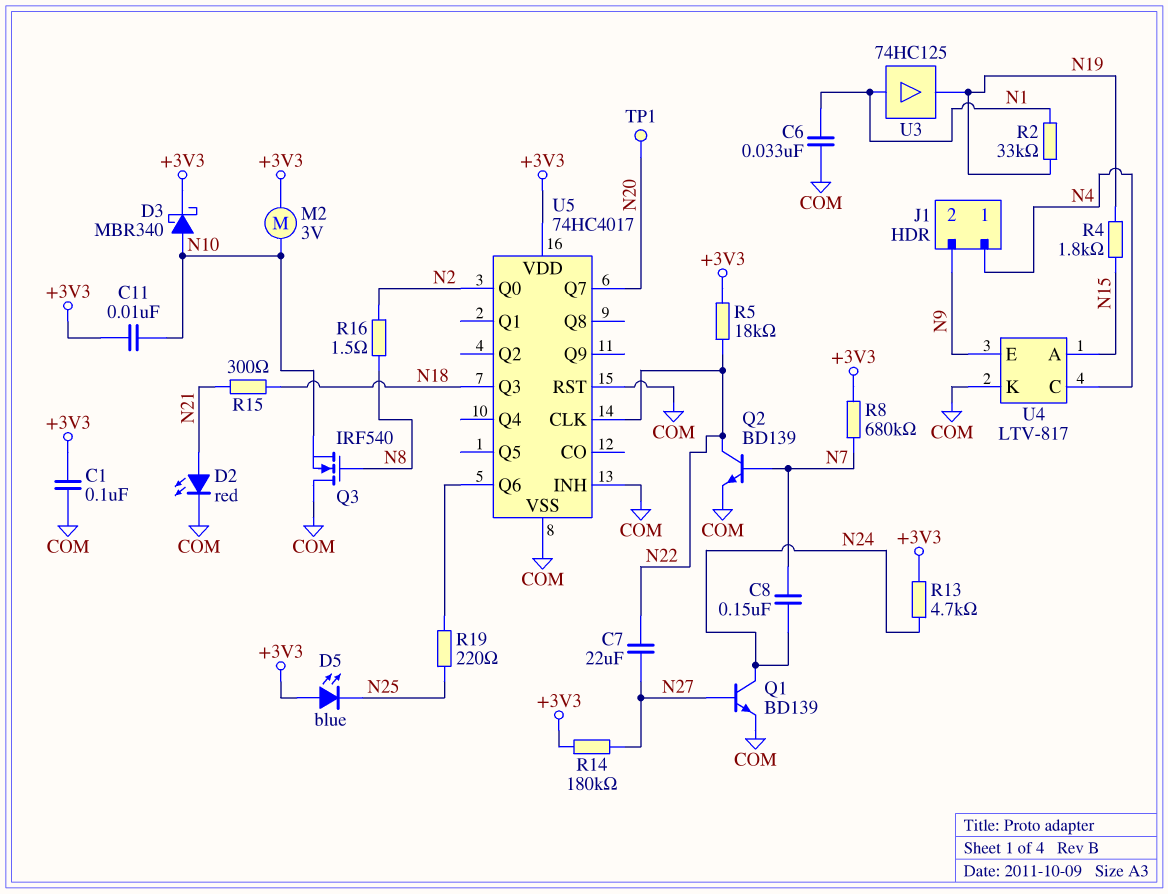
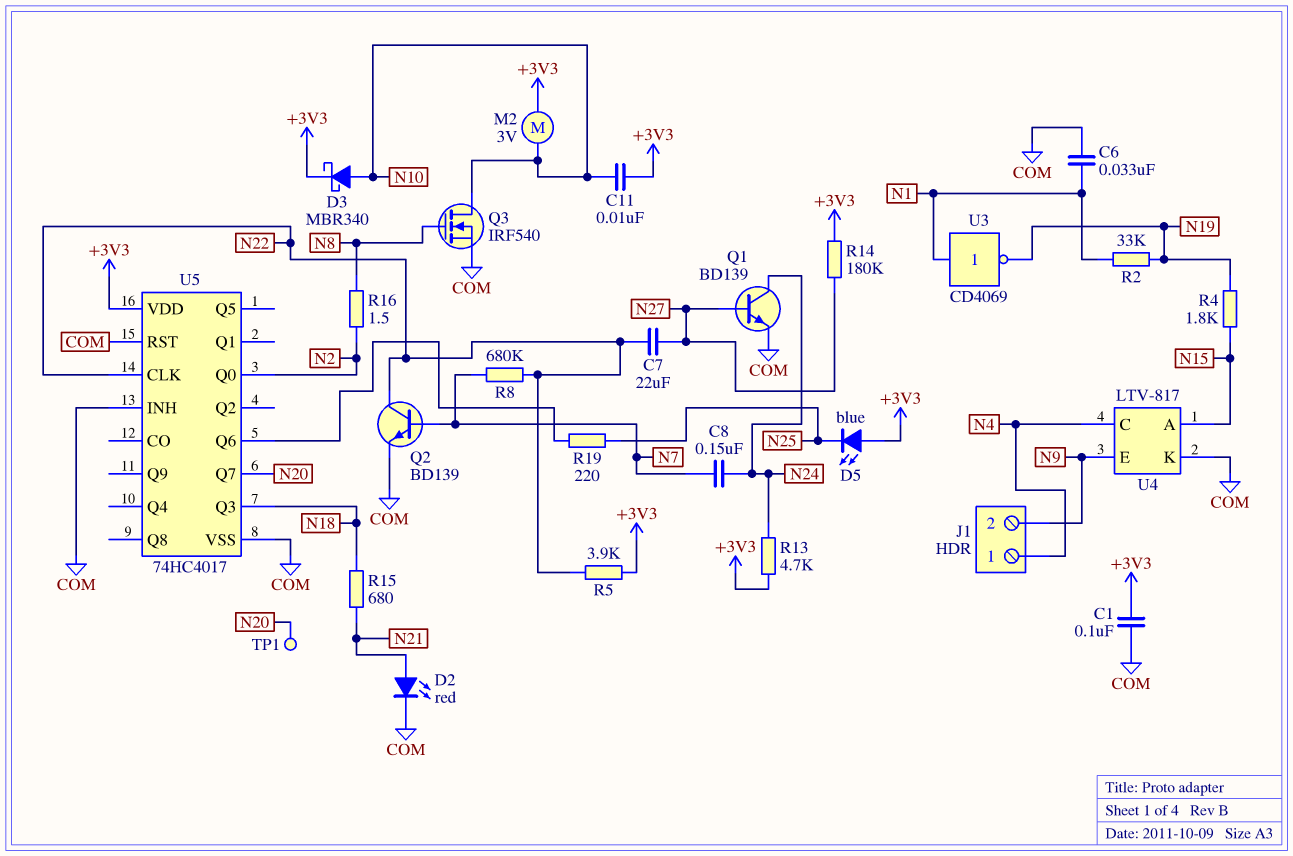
Q3: NMOS IRF540 (G N8, D COM, S N10) -> NMOS IRF540 (G N8, D N10, S COM)
R5: 18k (+3V3, N22) -> 3.9k (+3V3, N22)
R8: 680k (+3V3, N7) -> 680k (N7, N22)
R15: 300 (N18, N21) -> 680 (N18, N21)
U3: buffer 74HC125 (in N1, out N19) -> NOT CD4069 (in N1, out N19)

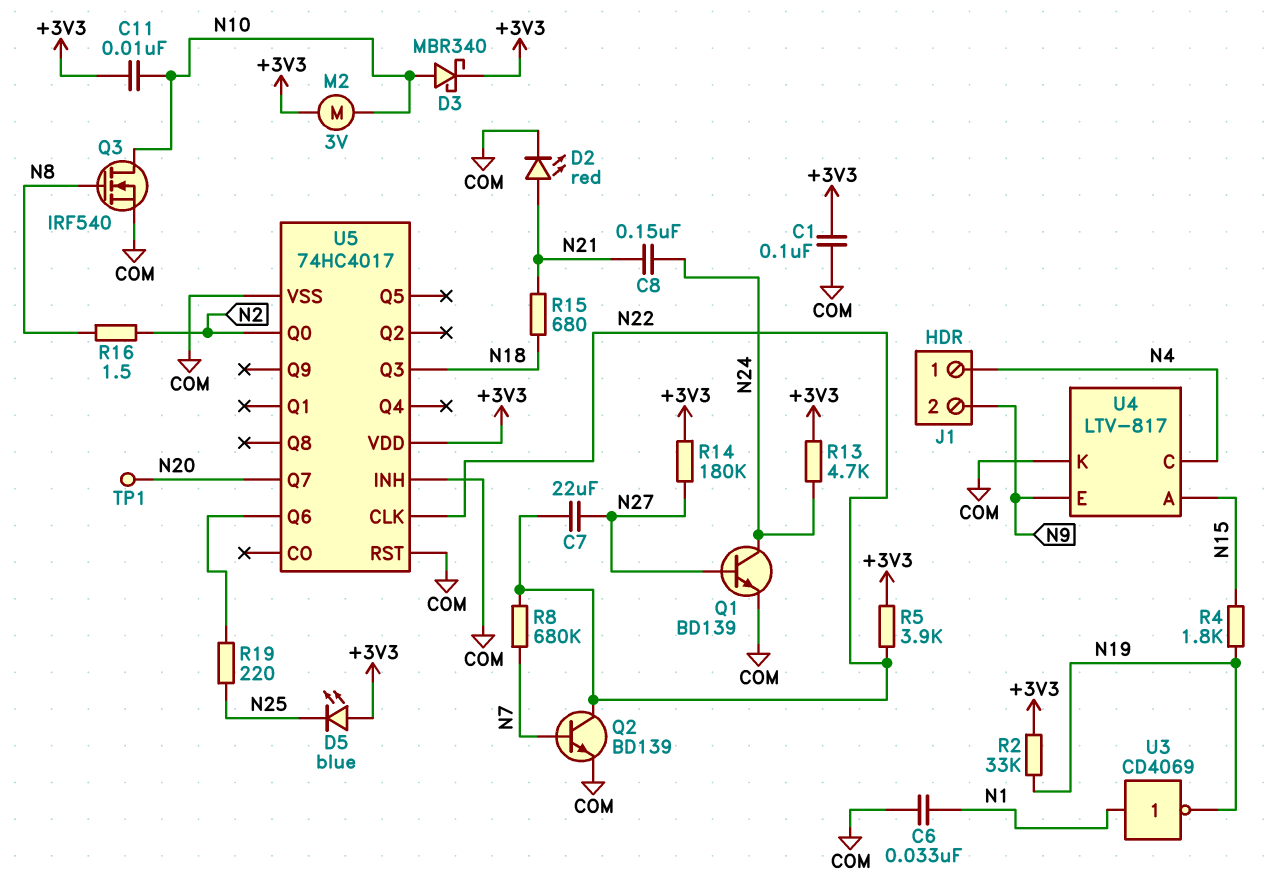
C8: 150nF (N7, N24) -> 150nF (N21, N24)
R2: 33k (N1, N19) -> 33k (+3V3, N19)

